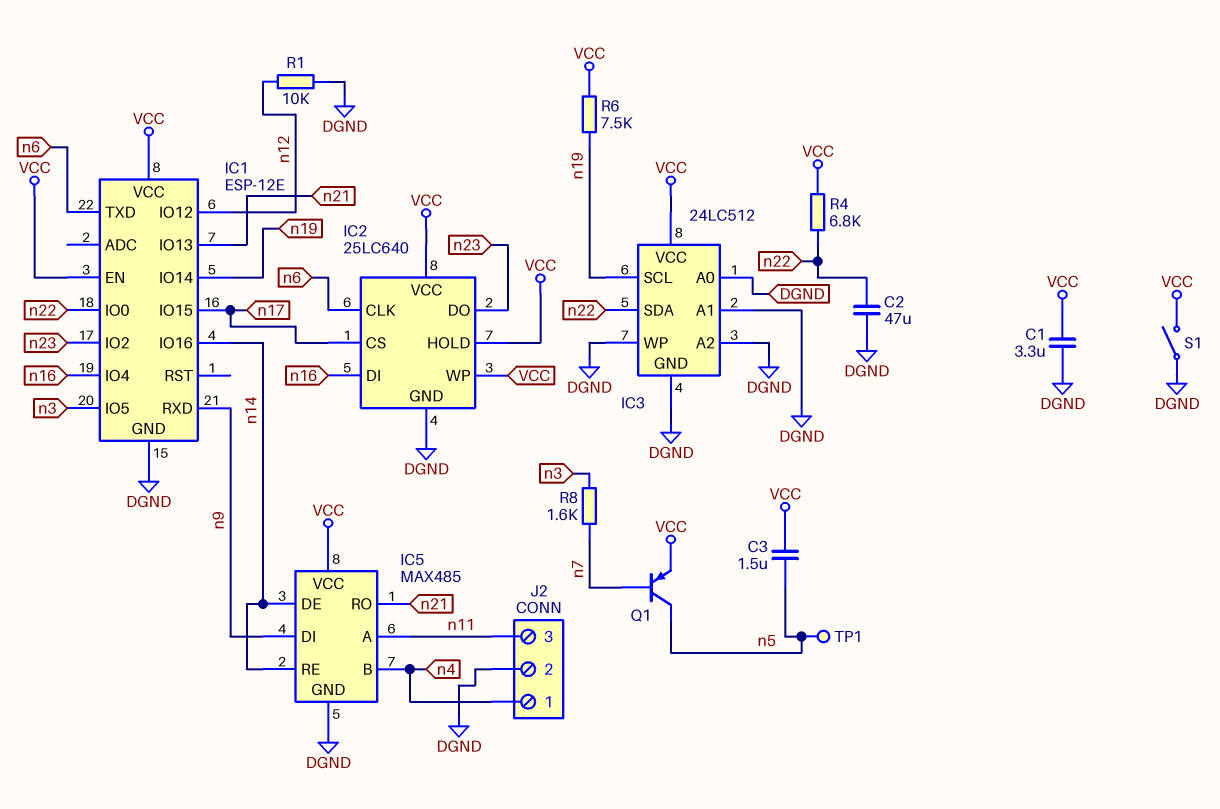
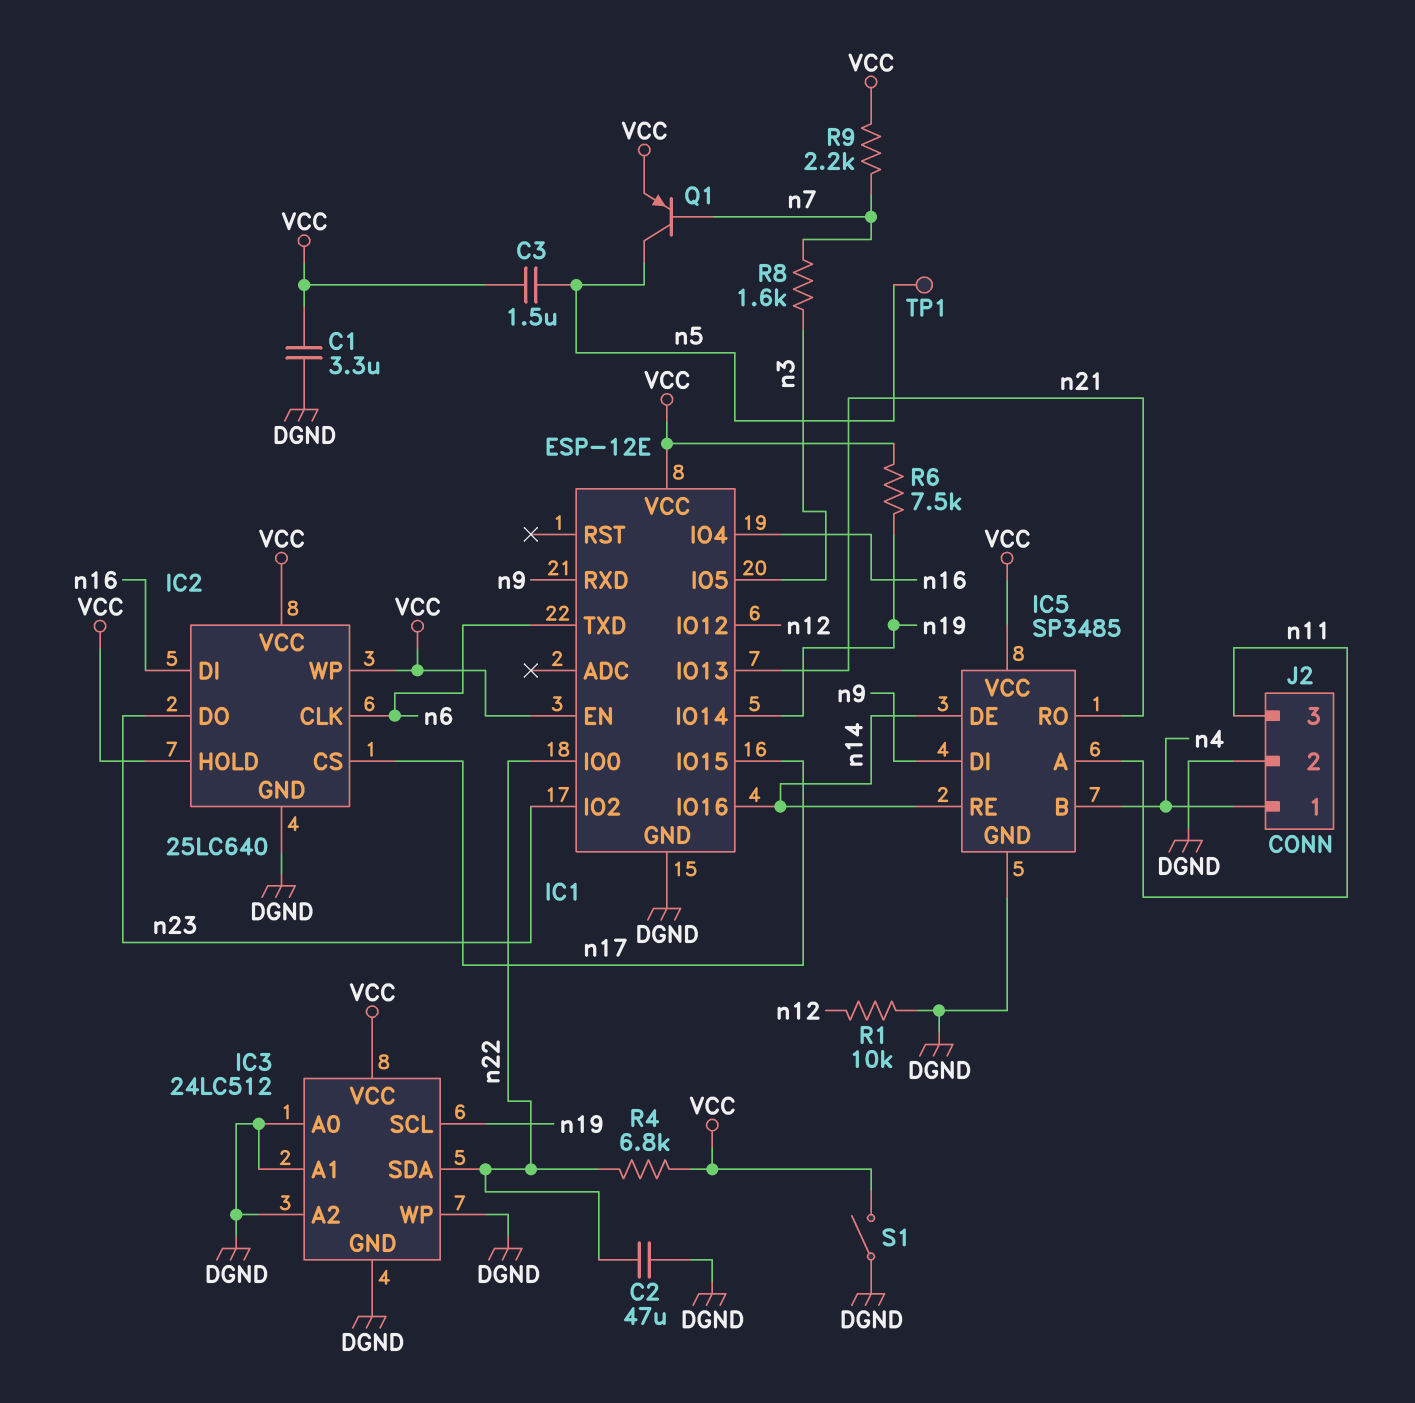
IC5: MAX485 -> SP3485
R9: none -> 2.2k (VCC, n7)

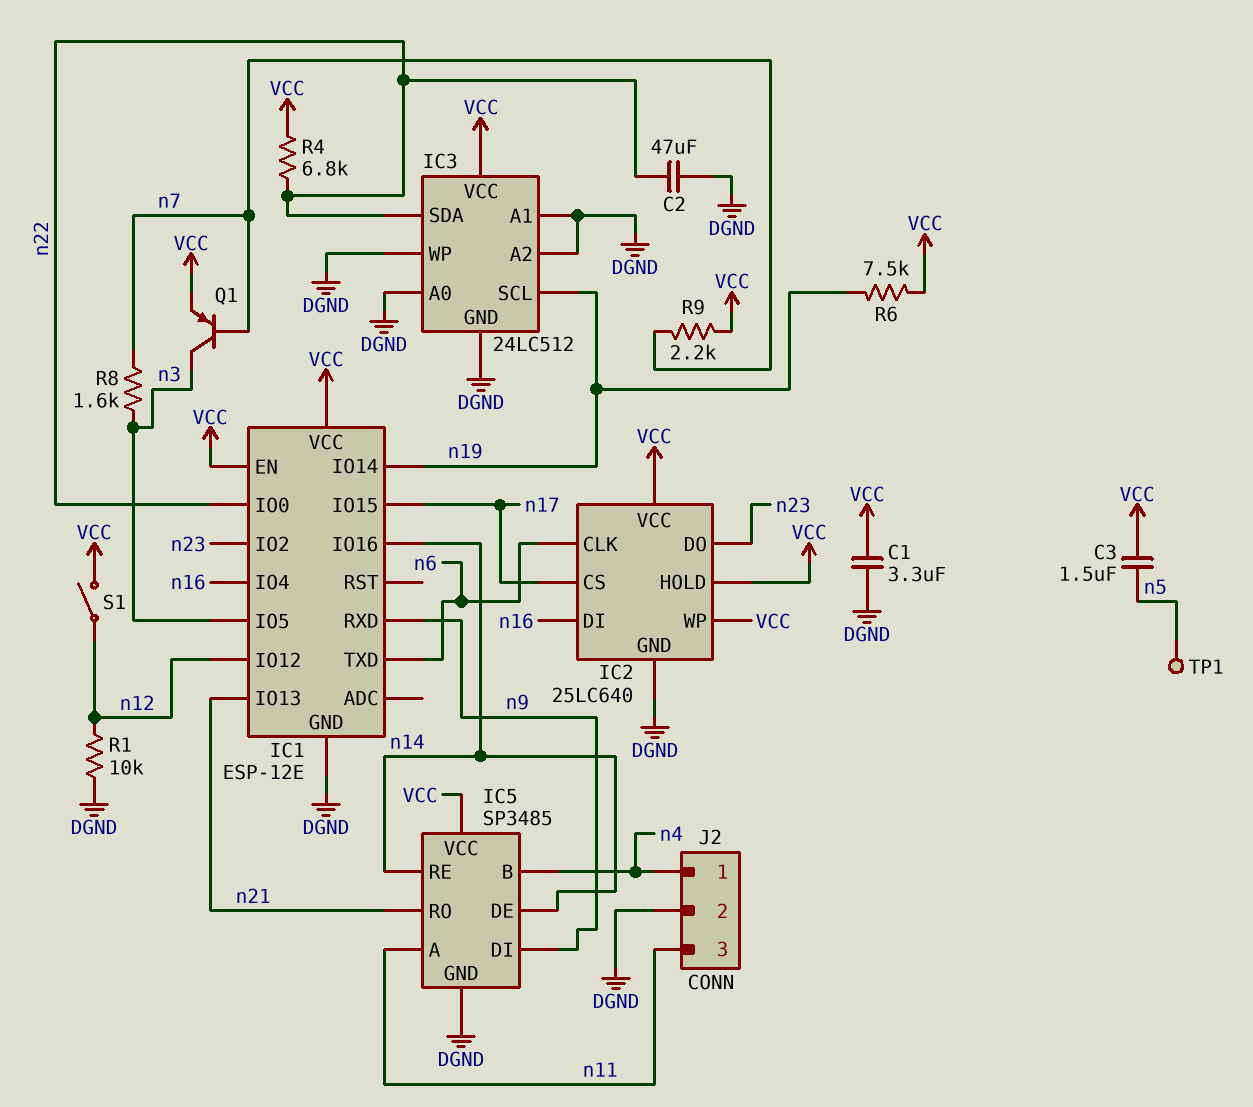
Q1: PNP (B n7, C n5, E VCC) -> PNP (B n7, C n3, E VCC)
S1: switch (DGND, VCC) -> switch (VCC, n12)

